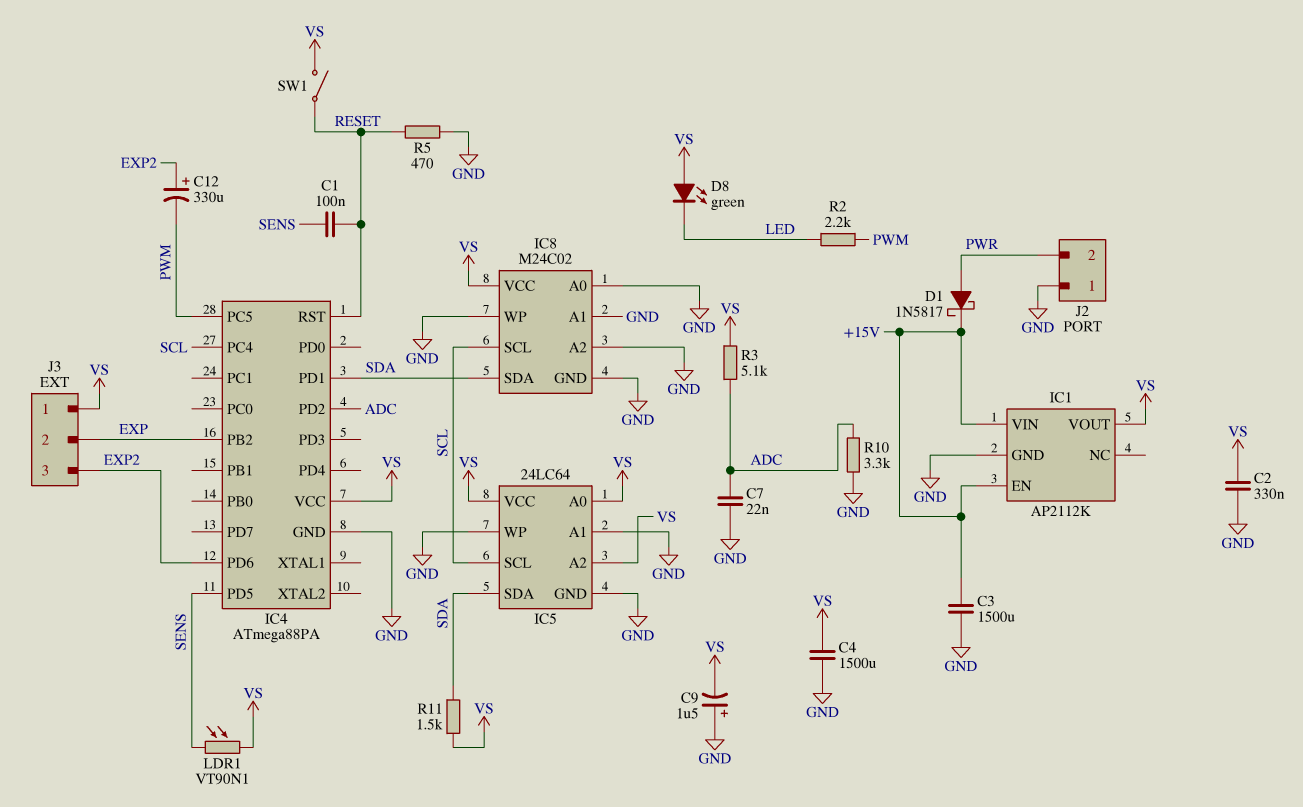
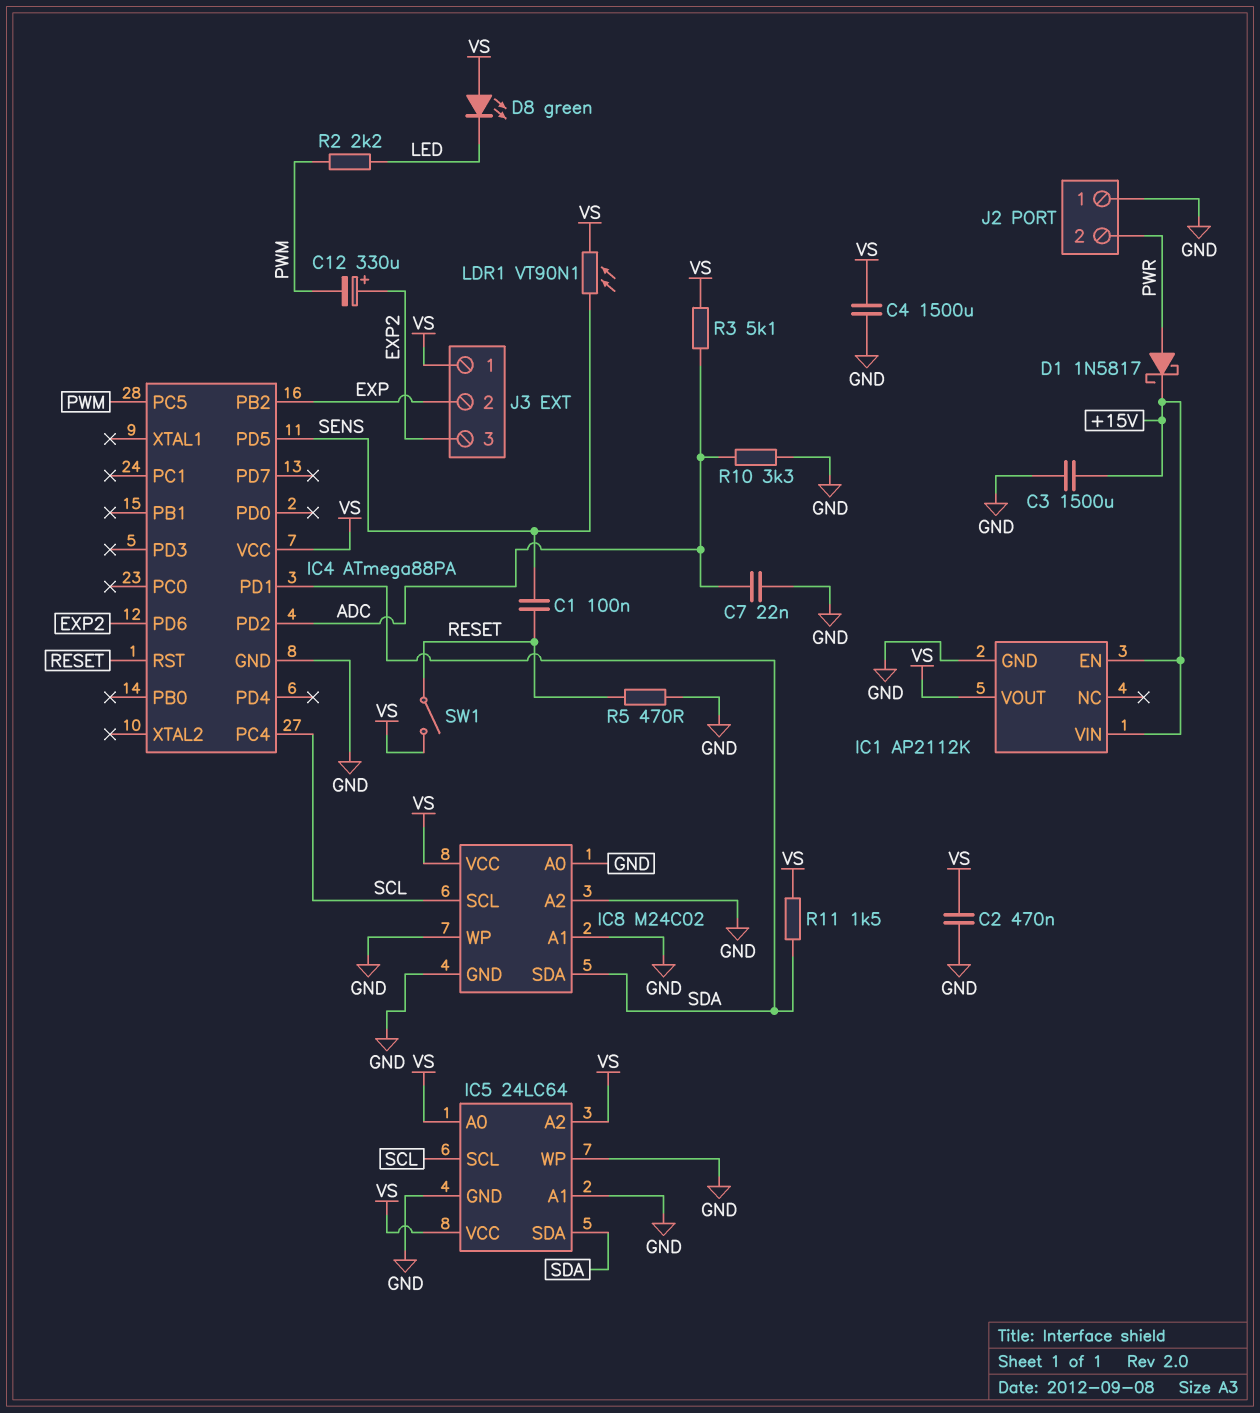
C2: 330nF (GND, VS) -> 470nF (GND, VS)
C9: 1.5uF (plus GND, minus VS) -> none

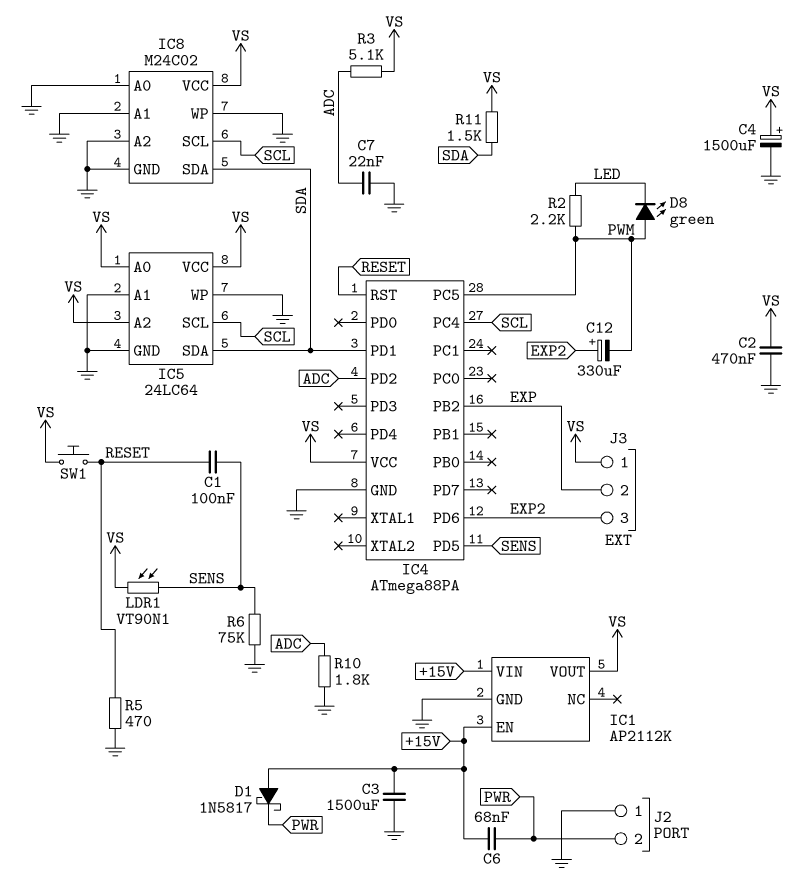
C4: 1500uF (GND, VS) -> 1500uF (plus VS, minus GND)
C6: none -> 68nF (+15V, PWR)
D1: schottky 1N5817 (A PWR, K +15V) -> schottky 1N5817 (A +15V, K PWR)
D8: LED green (A VS, K LED) -> LED green (A PWM, K LED)
R6: none -> 75k (GND, SENS)
R10: 3.3k (ADC, GND) -> 1.8k (ADC, GND)
SW1: switch (RESET, VS) -> button (RESET, VS)

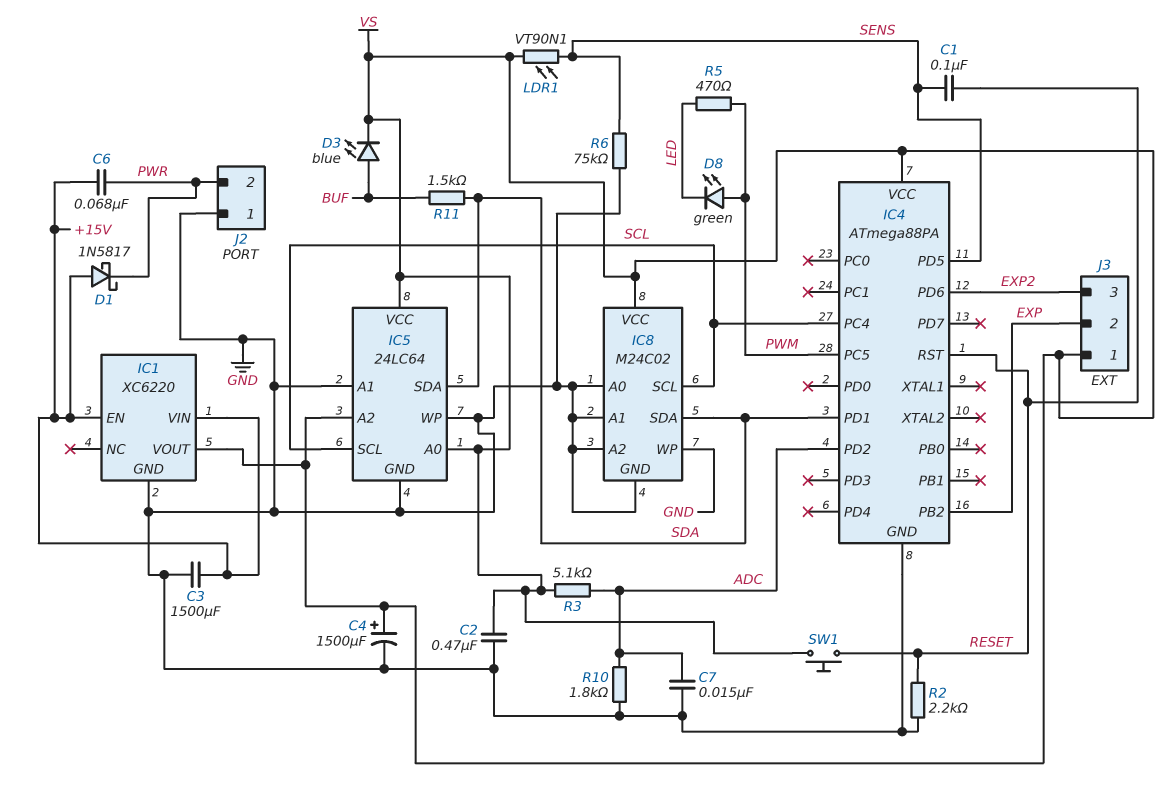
C7: 22nF (ADC, GND) -> 15nF (ADC, GND)
C12: 330uF (plus EXP2, minus PWM) -> none
D3: none -> LED blue (A BUF, K VS)
IC1: AP2112K -> XC6220
R2: 2.2k (LED, PWM) -> 2.2k (GND, RESET)
R5: 470 (GND, RESET) -> 470 (LED, PWM)
R11: 1.5k (SDA, VS) -> 1.5k (BUF, SDA)

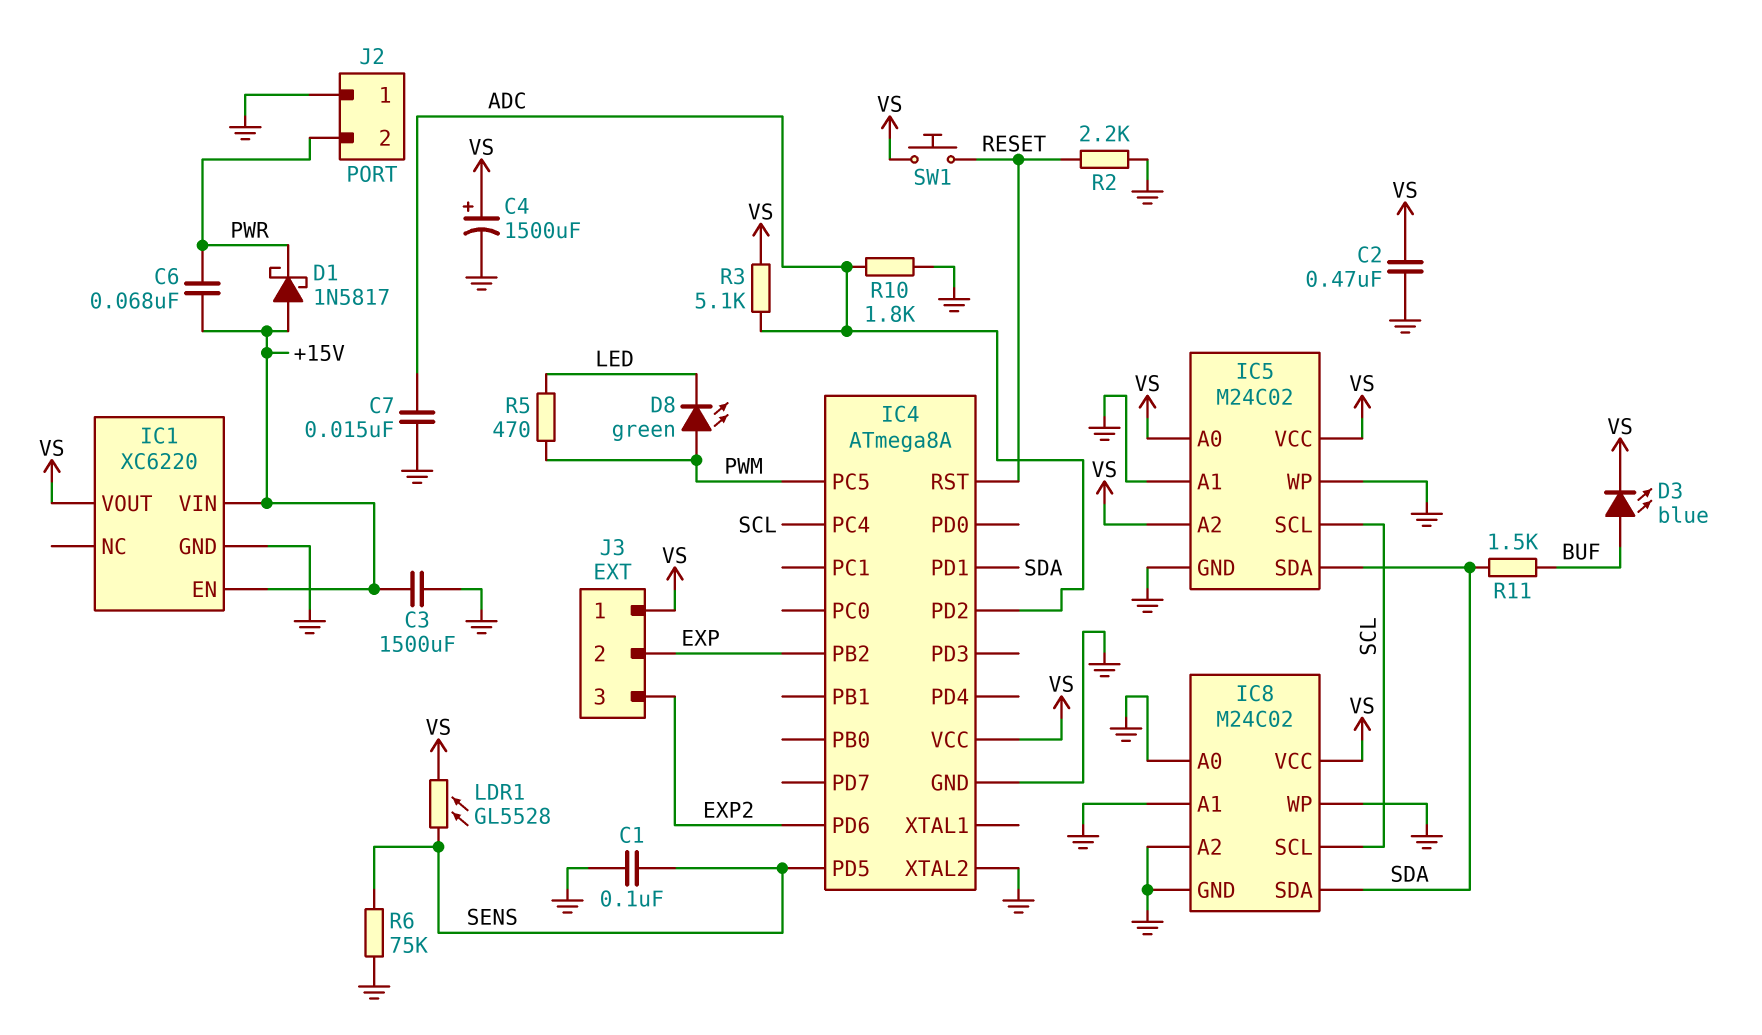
C1: 100nF (RESET, SENS) -> 100nF (GND, SENS)
IC4: ATmega88PA -> ATmega8A
IC4 pin XTAL2: none -> GND
IC5: 24LC64 -> M24C02
LDR1: VT90N1 (SENS, VS) -> GL5528 (SENS, VS)

